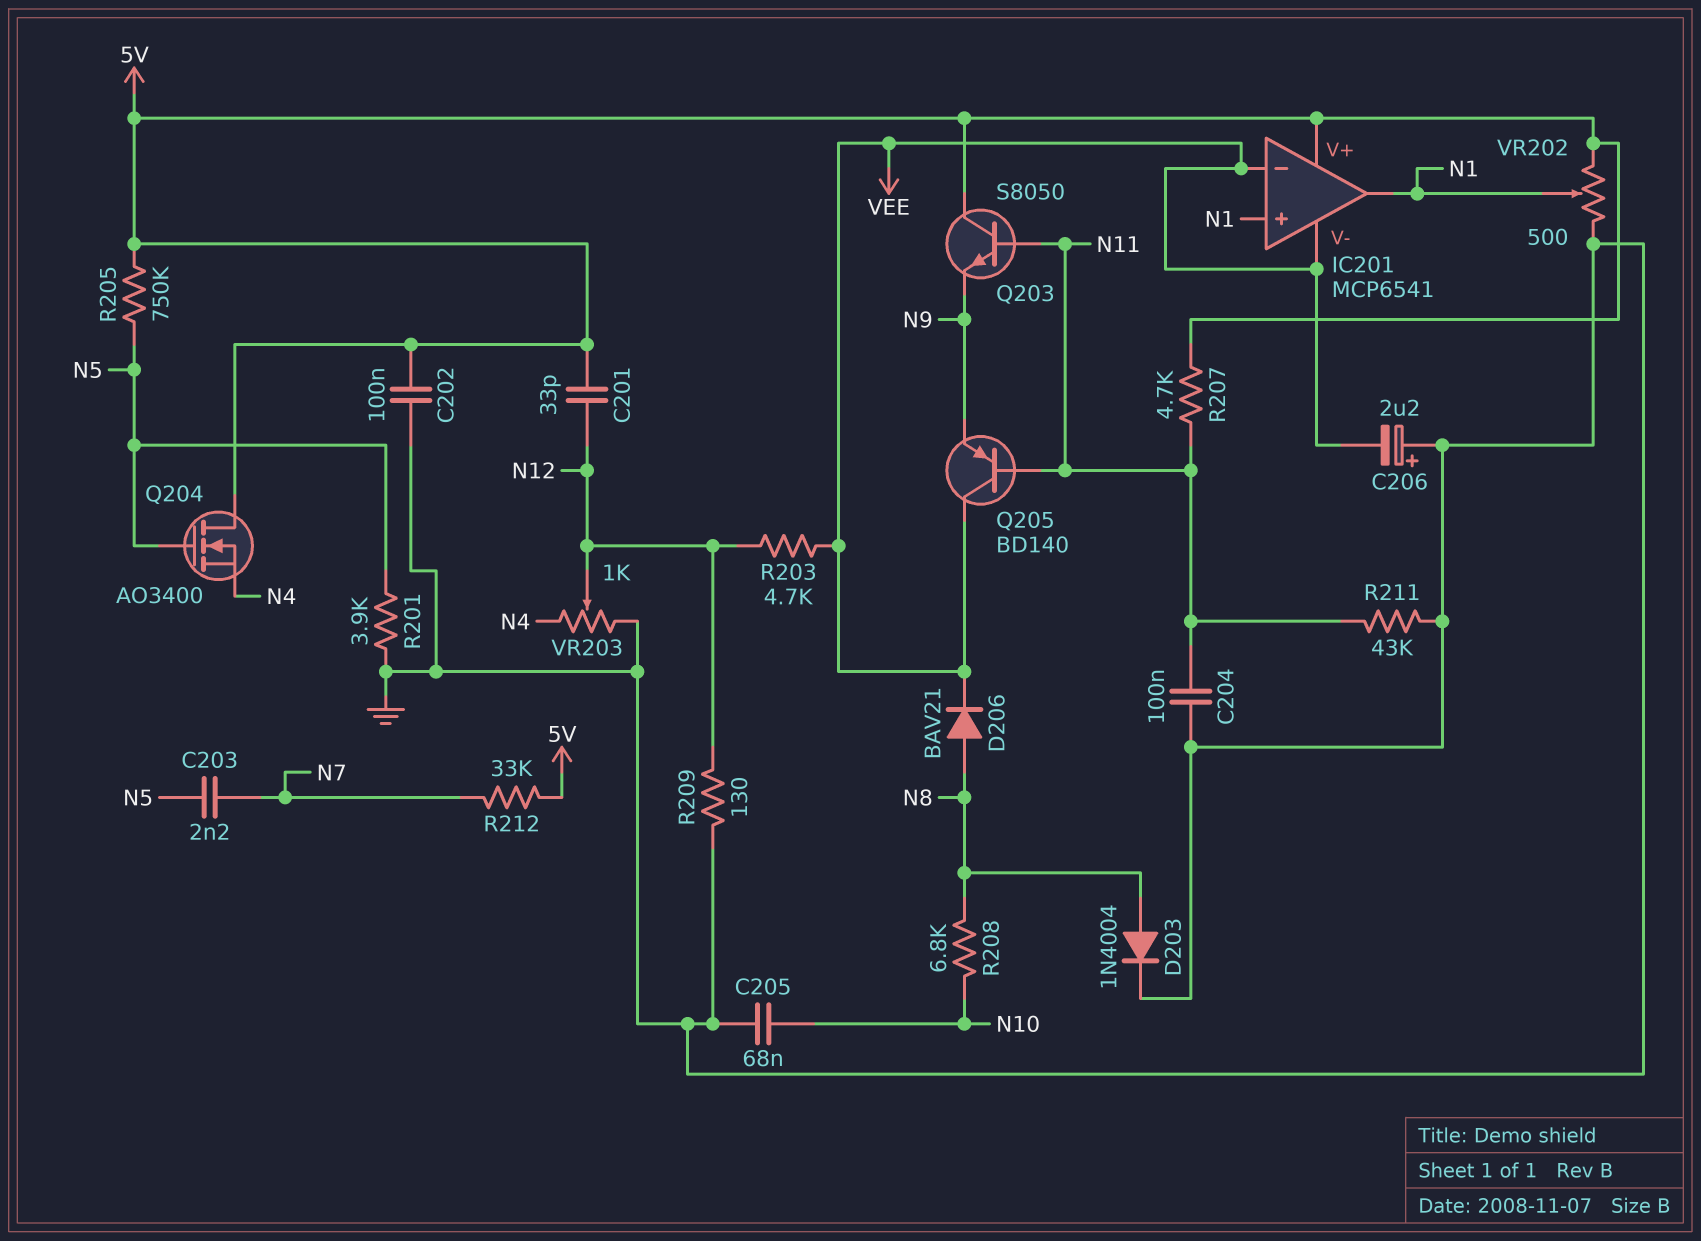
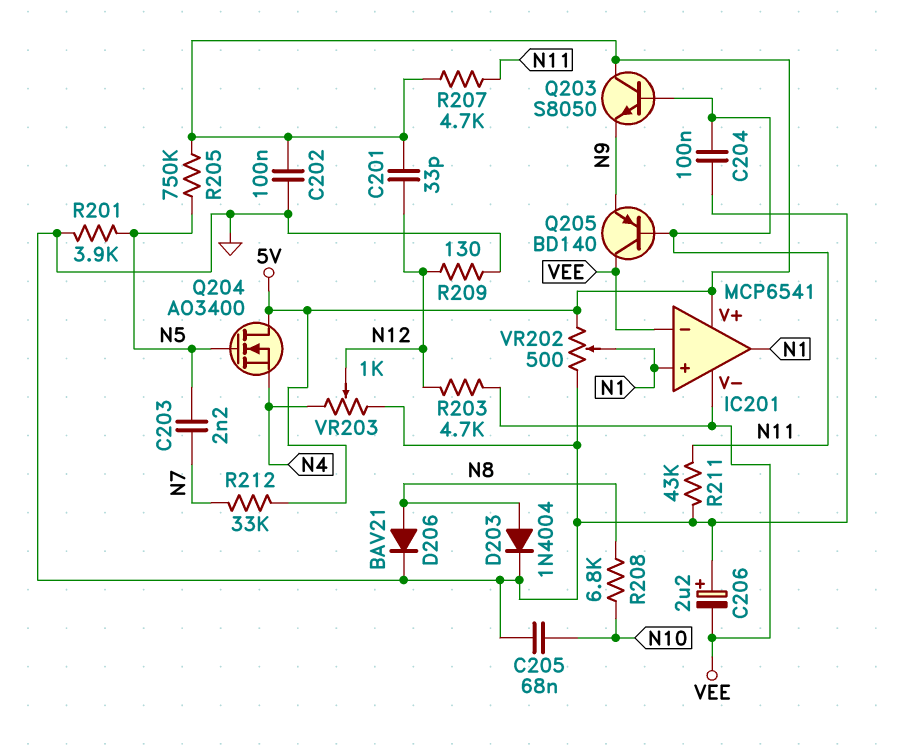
D206: diode BAV21 (A N8, K VEE) -> diode BAV21 (A N8, K GND)

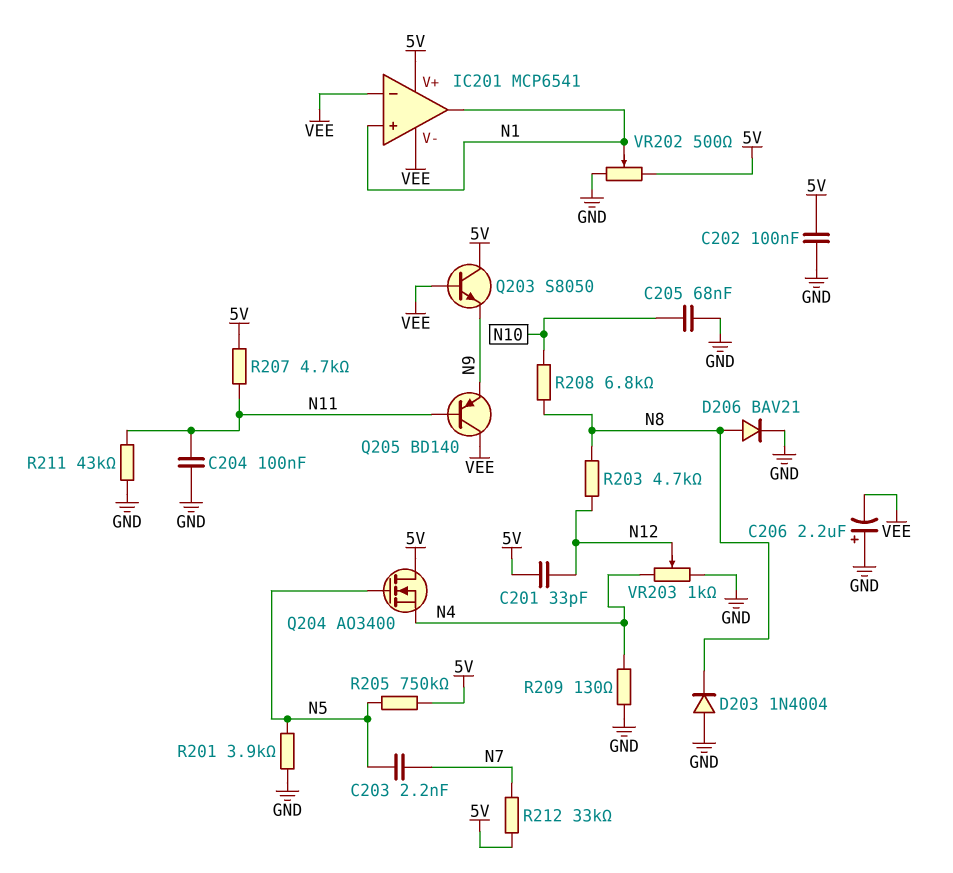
D203: diode 1N4004 (A N8, K GND) -> diode 1N4004 (A GND, K N8)
Q203: NPN S8050 (B N11, C 5V, E N9) -> NPN S8050 (B VEE, C 5V, E N9)
R203: 4.7k (N12, VEE) -> 4.7k (N8, N12)
R209: 130 (GND, N12) -> 130 (GND, N4)

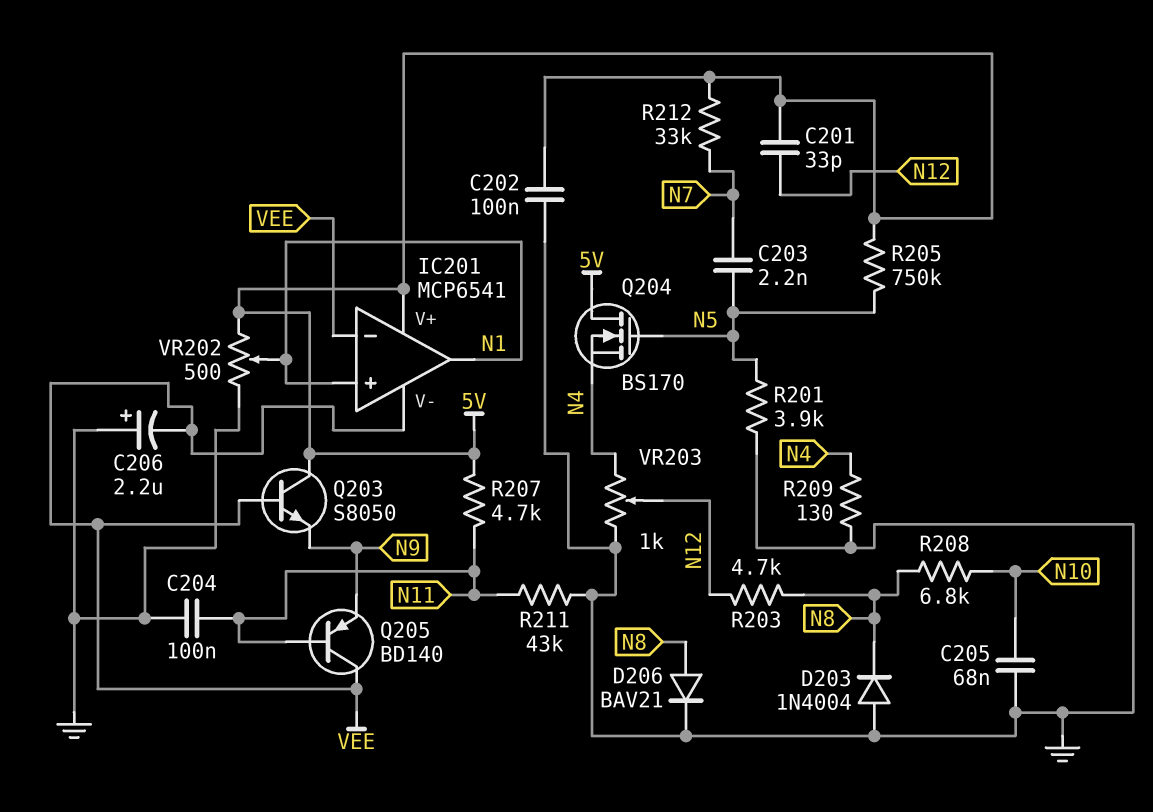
Q204: NMOS AO3400 (G N5, D 5V, S N4) -> NMOS BS170 (G N5, D 5V, S N4)

